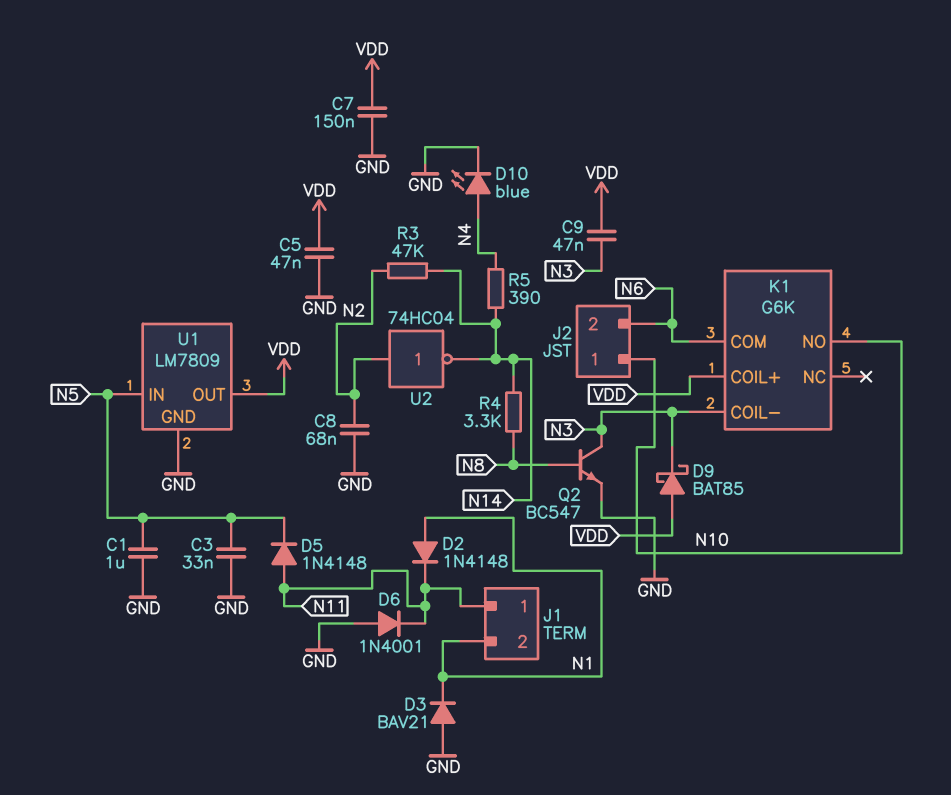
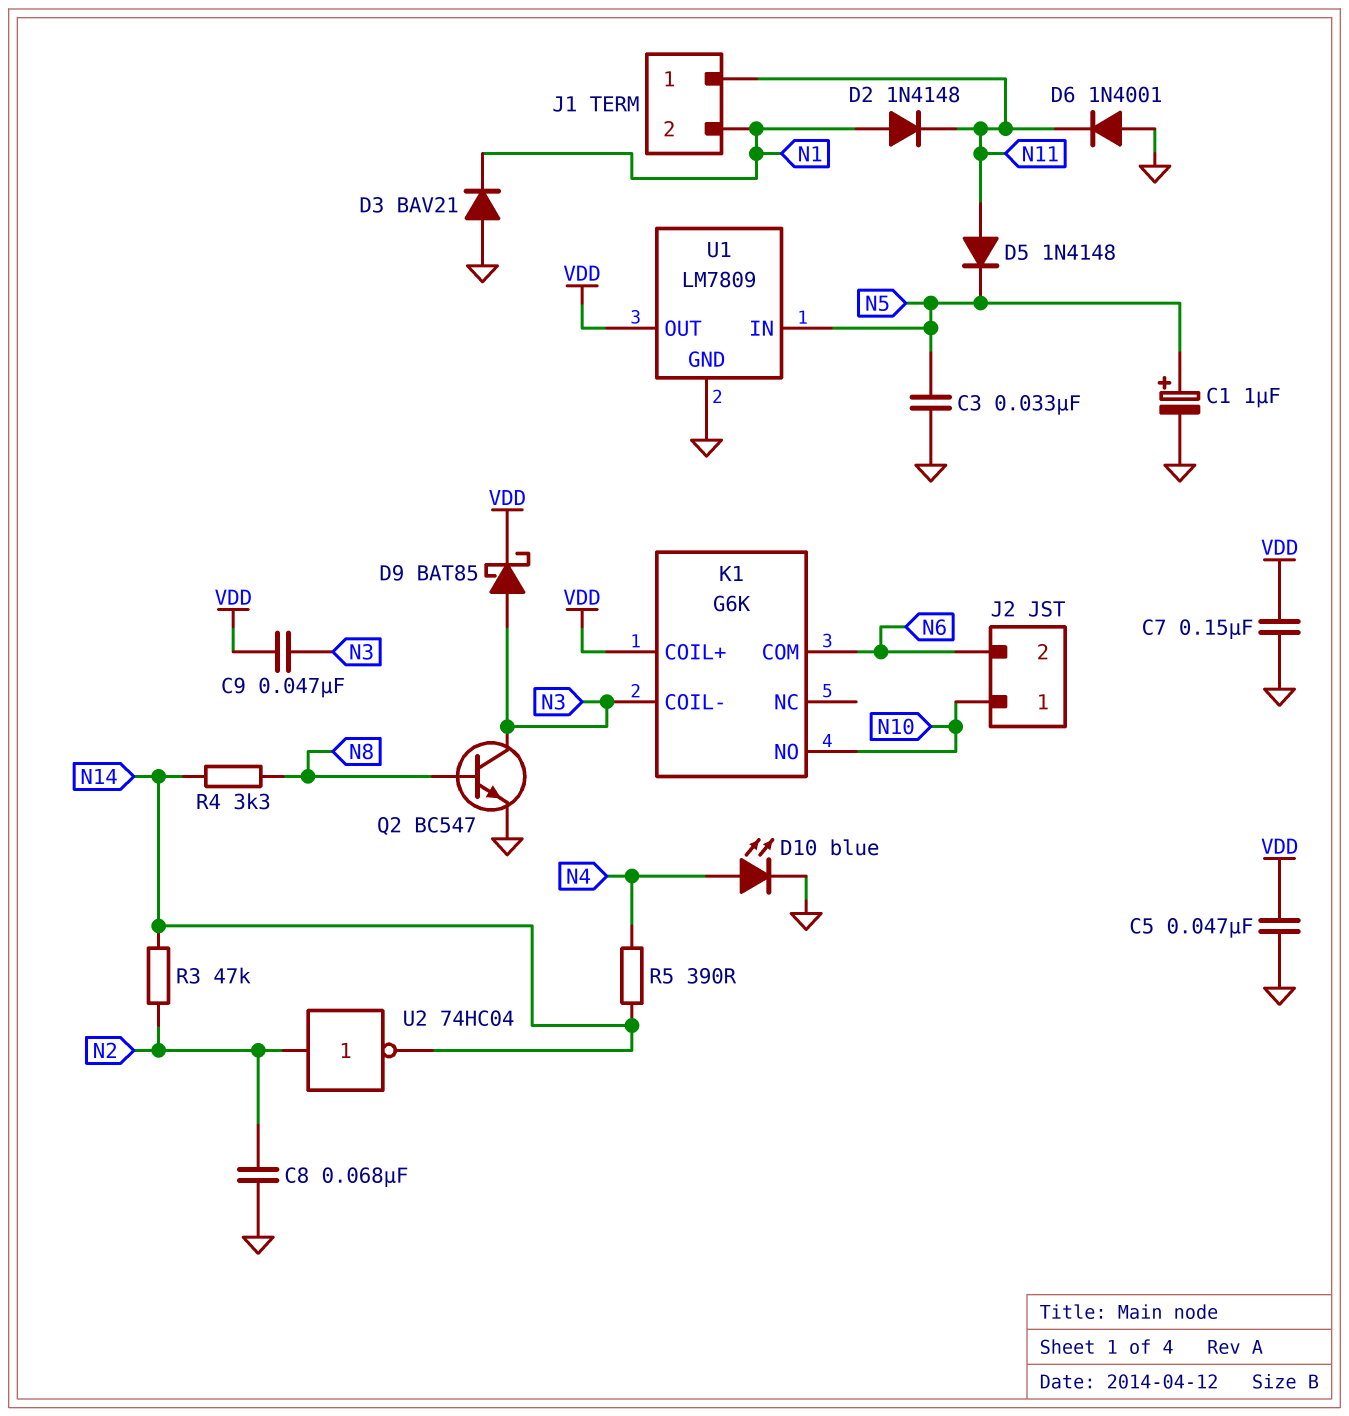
C1: 1uF (GND, N5) -> 1uF (plus N5, minus GND)
D9: schottky BAT85 (A VDD, K N3) -> schottky BAT85 (A N3, K VDD)

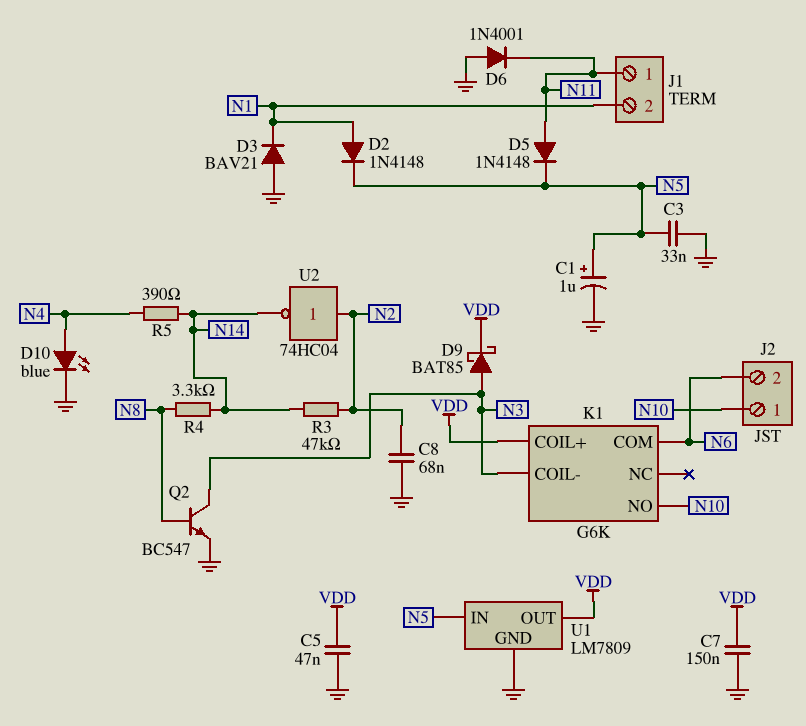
C9: 47nF (N3, VDD) -> none
D2: diode 1N4148 (A N1, K N11) -> diode 1N4148 (A N1, K N5)

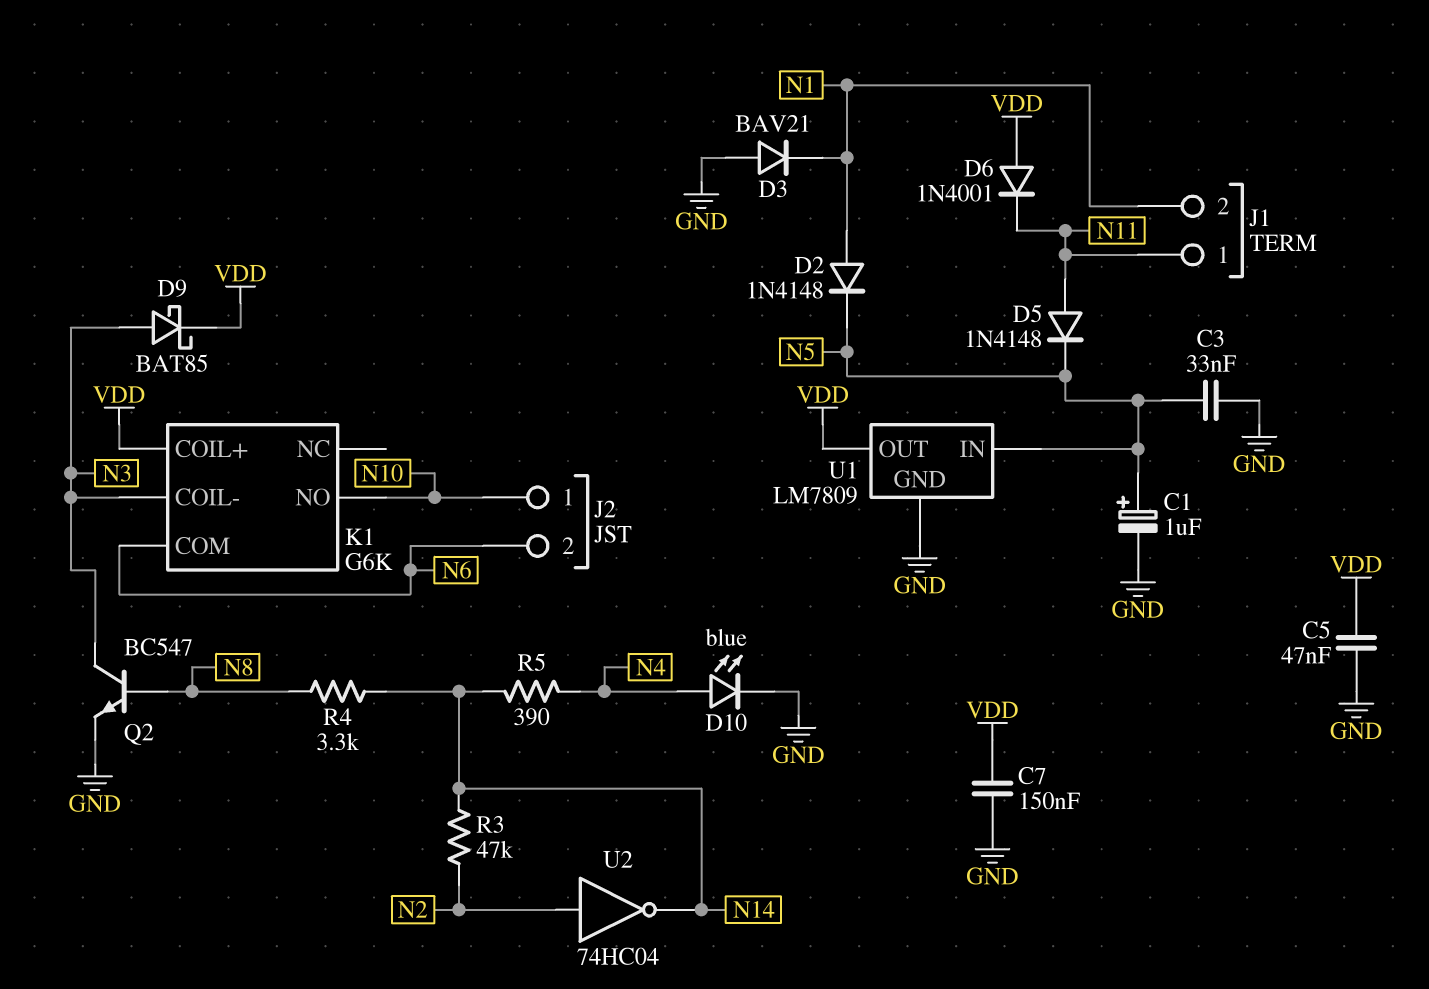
C8: 68nF (GND, N2) -> none
D6: diode 1N4001 (A GND, K N11) -> diode 1N4001 (A VDD, K N11)

